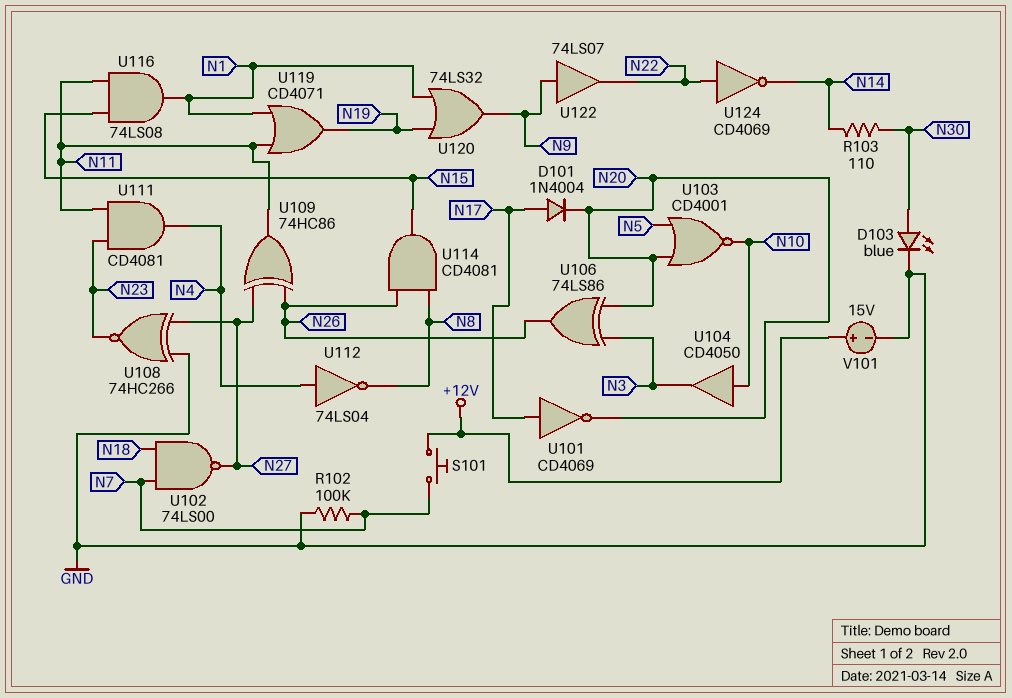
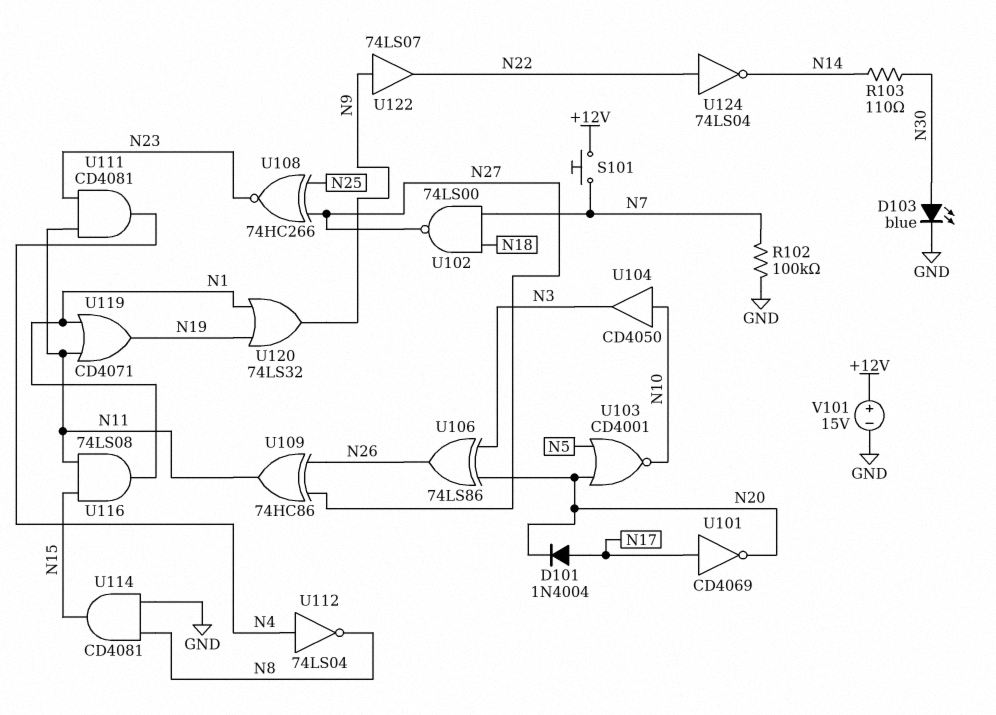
U108: XNOR 74HC266 (in GND, in N27, out N23) -> XNOR 74HC266 (in N25, in N27, out N23)
U114: AND CD4081 (in N8, in N26, out N15) -> AND CD4081 (in GND, in N8, out N15)
U124: NOT CD4069 (in N22, out N14) -> NOT 74LS04 (in N22, out N14)

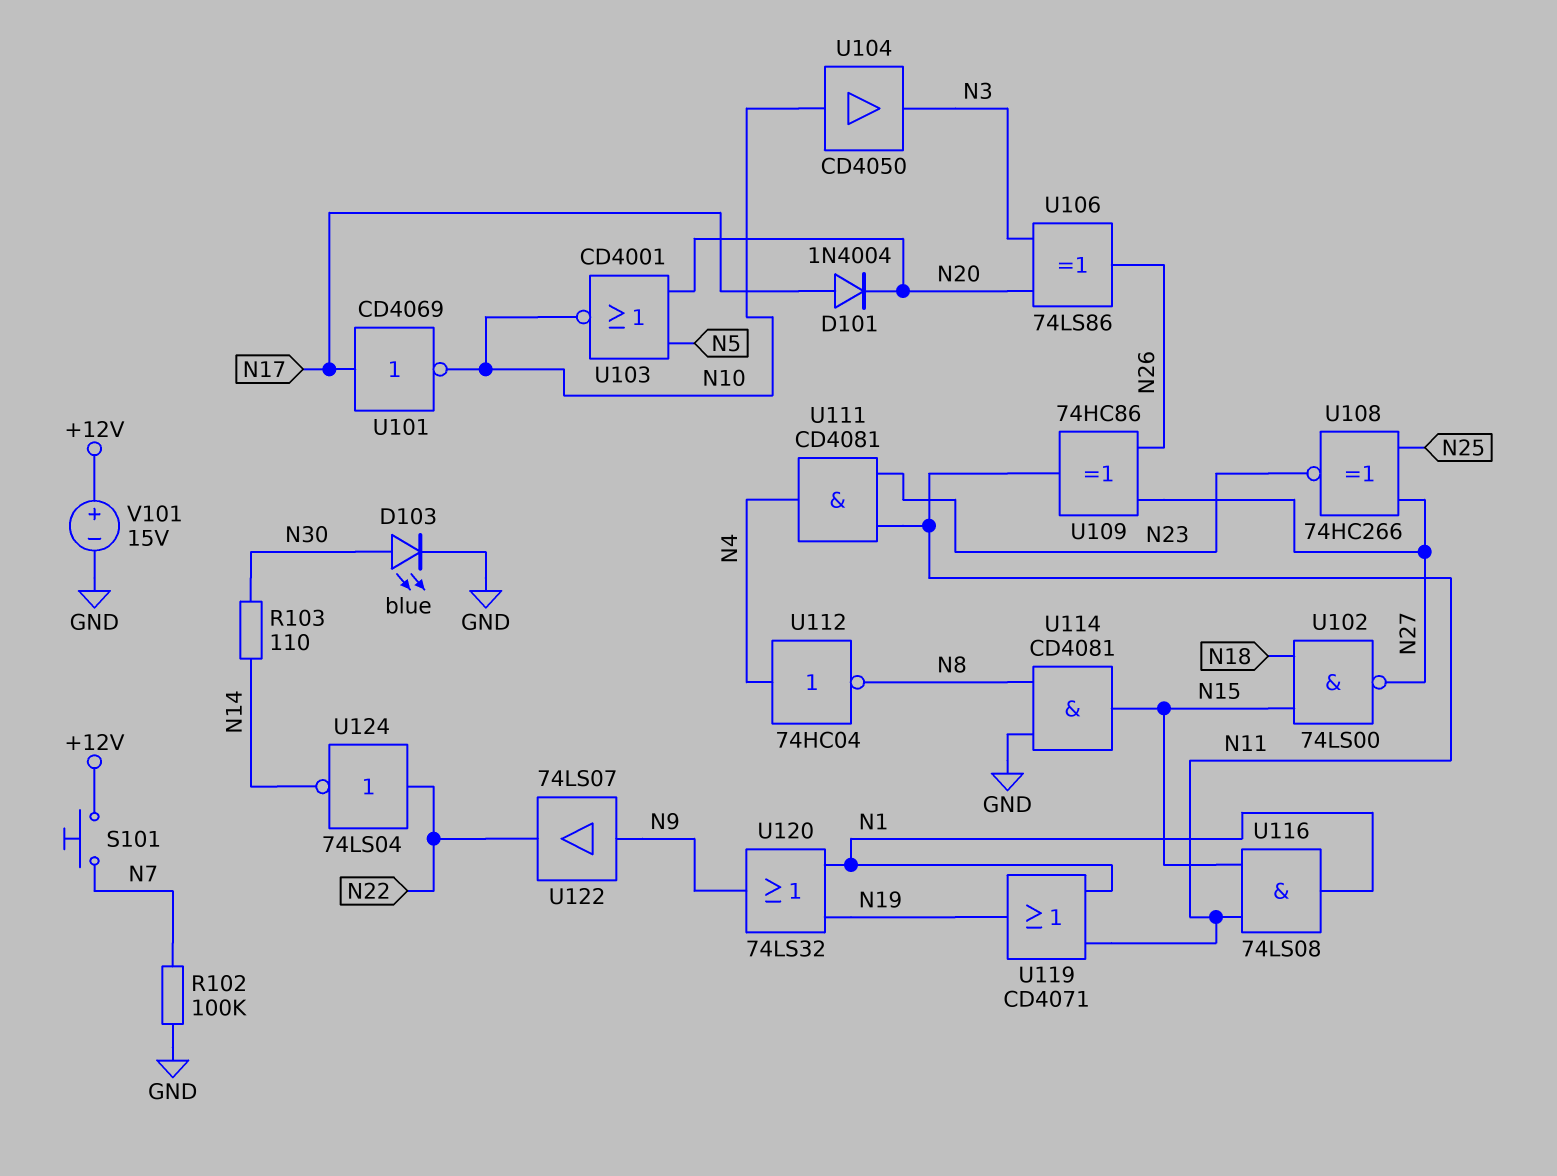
U101: NOT CD4069 (in N17, out N20) -> NOT CD4069 (in N17, out N10)
U102: NAND 74LS00 (in N7, in N18, out N27) -> NAND 74LS00 (in N15, in N18, out N27)
U112: NOT 74LS04 (in N4, out N8) -> NOT 74HC04 (in N4, out N8)

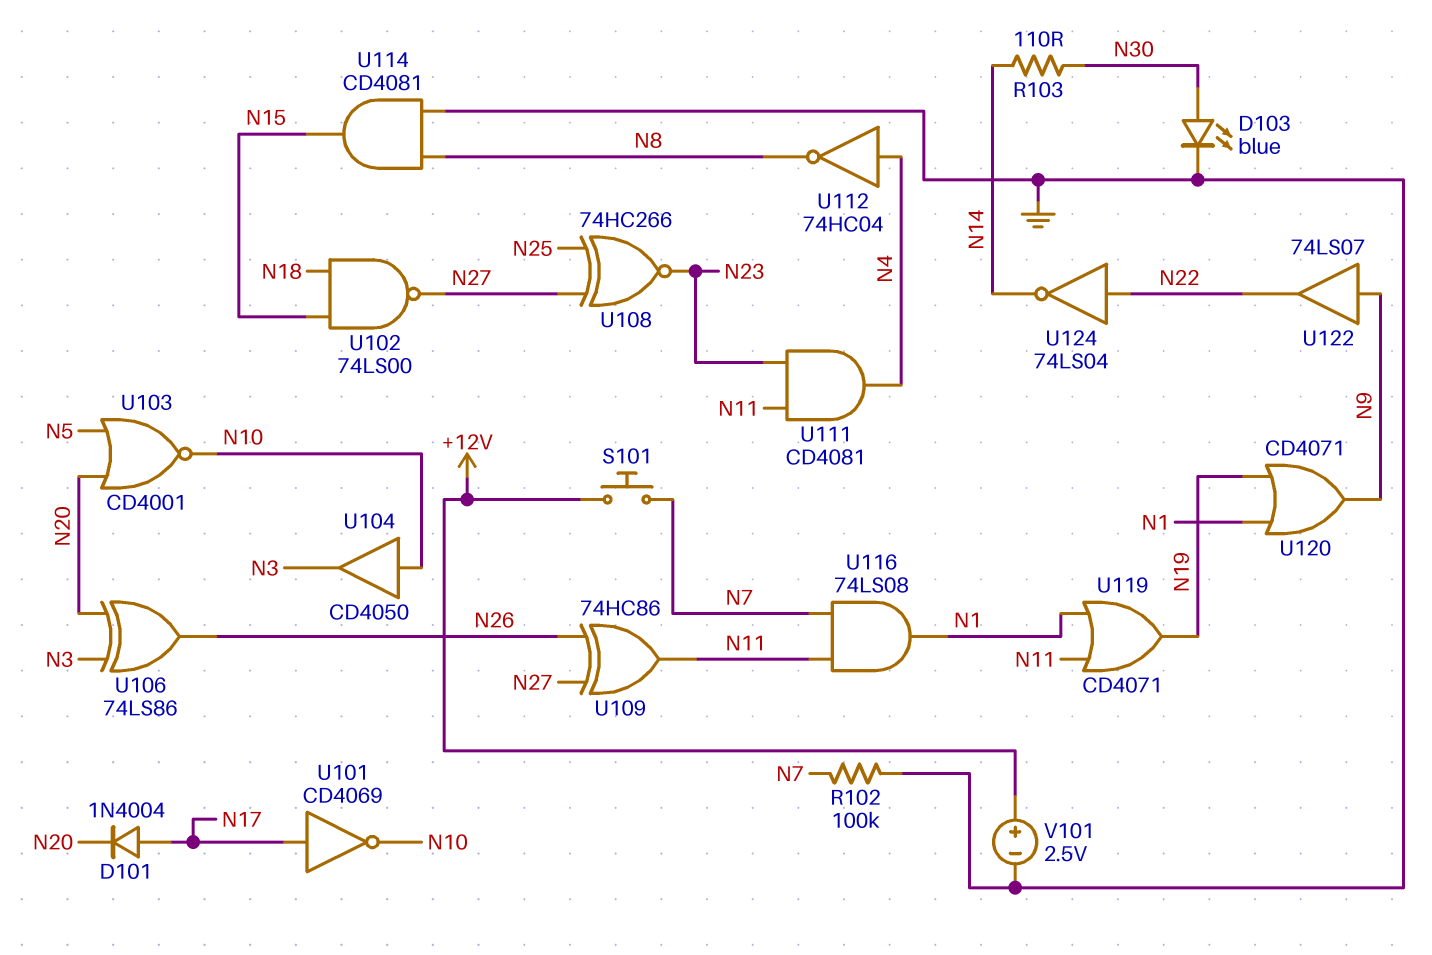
U116: AND 74LS08 (in N11, in N15, out N1) -> AND 74LS08 (in N7, in N11, out N1)
U120: OR 74LS32 (in N1, in N19, out N9) -> OR CD4071 (in N1, in N19, out N9)
V101: 15V (plus +12V, minus GND) -> 2.5V (plus +12V, minus GND)

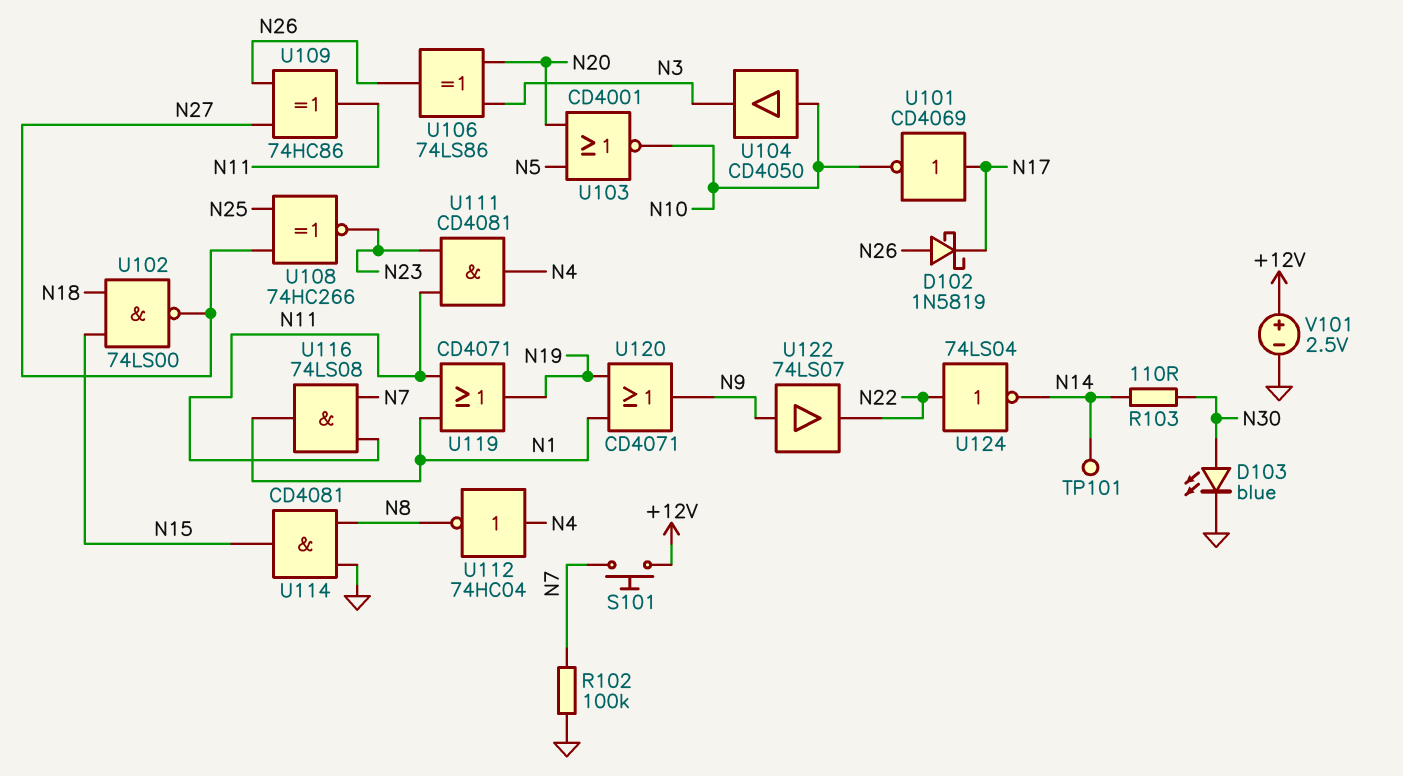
D101: diode 1N4004 (A N17, K N20) -> none
D102: none -> schottky 1N5819 (A N26, K N17)
TP101: none -> test point (N14)

